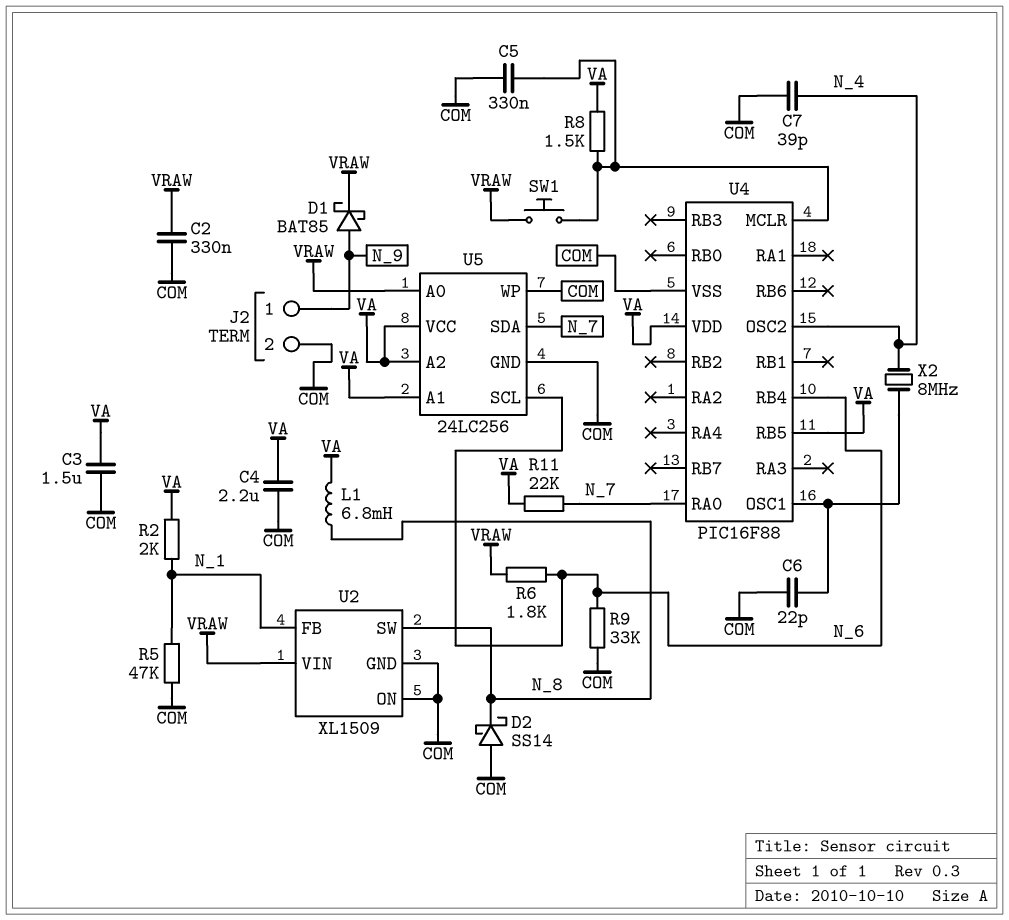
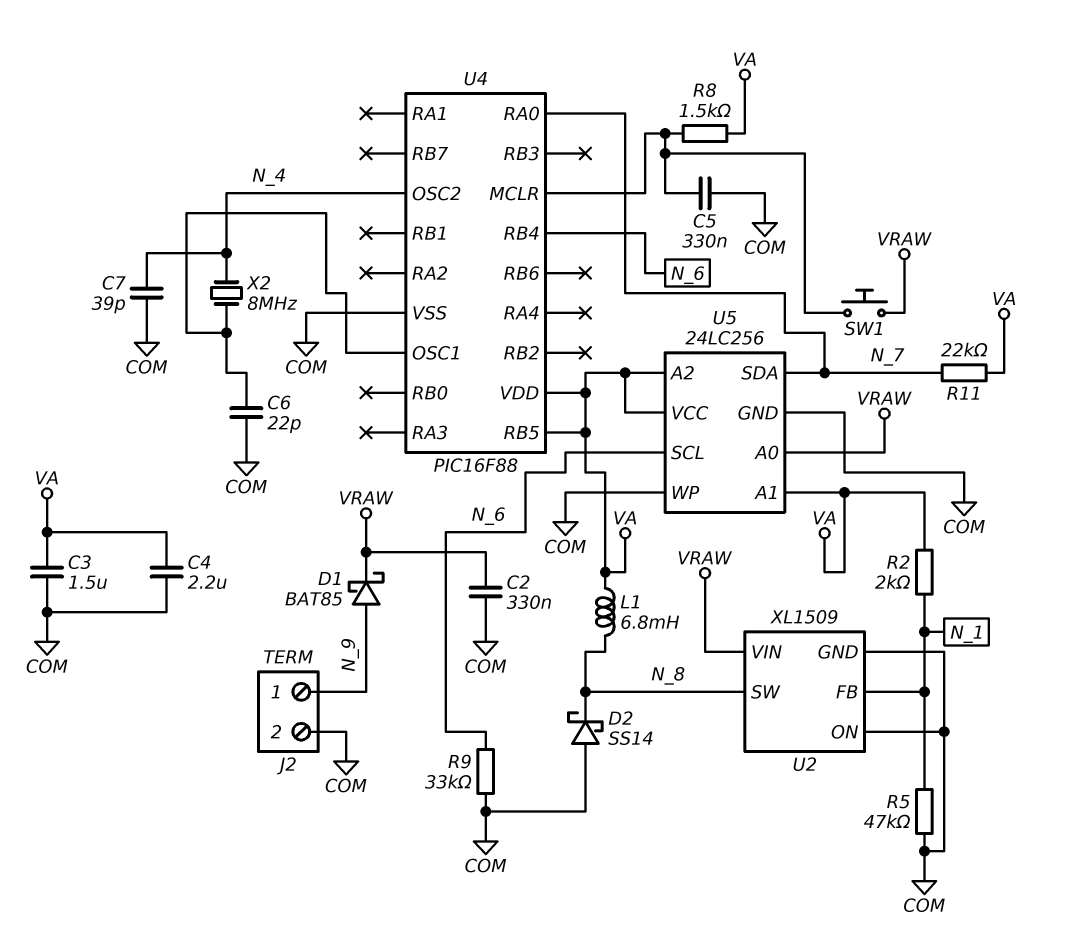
R6: 1.8k (N_6, VRAW) -> none

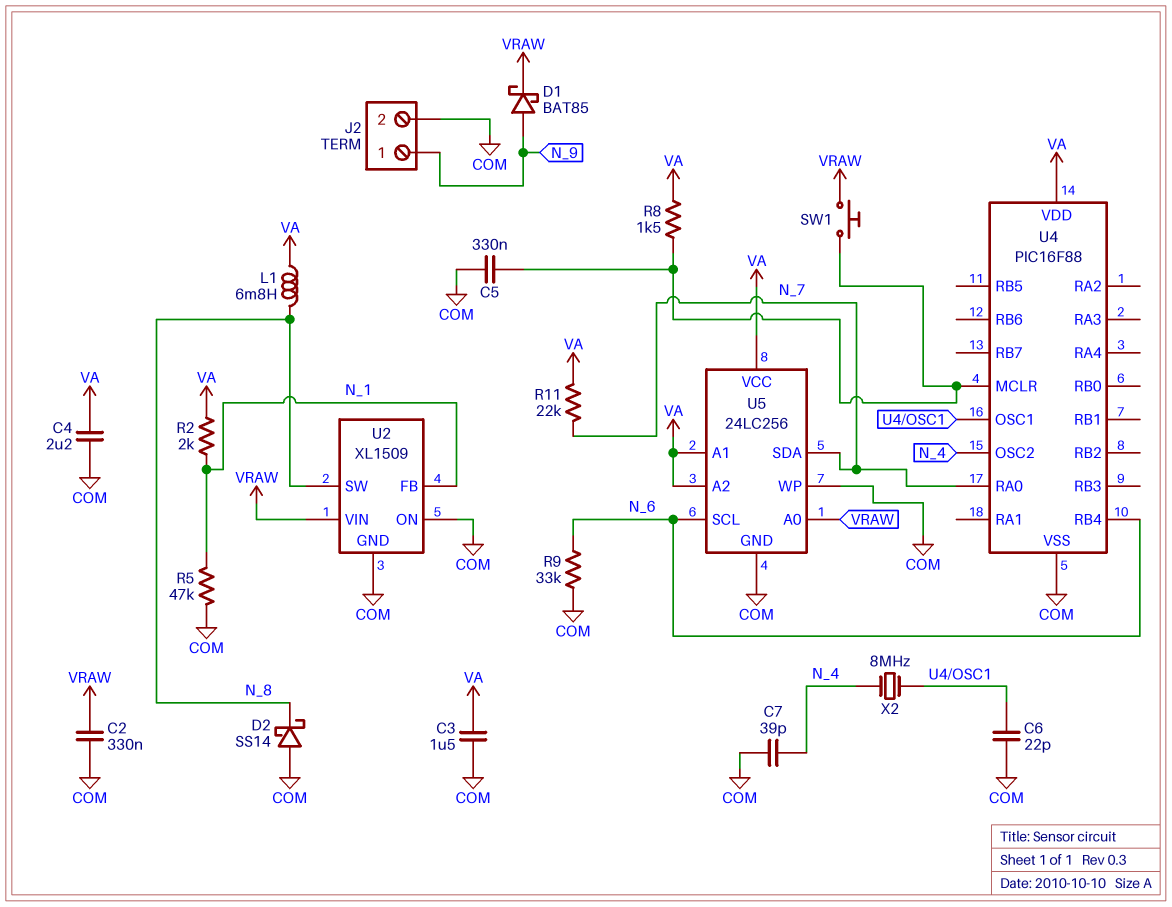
U4 pin RB5: VA -> none

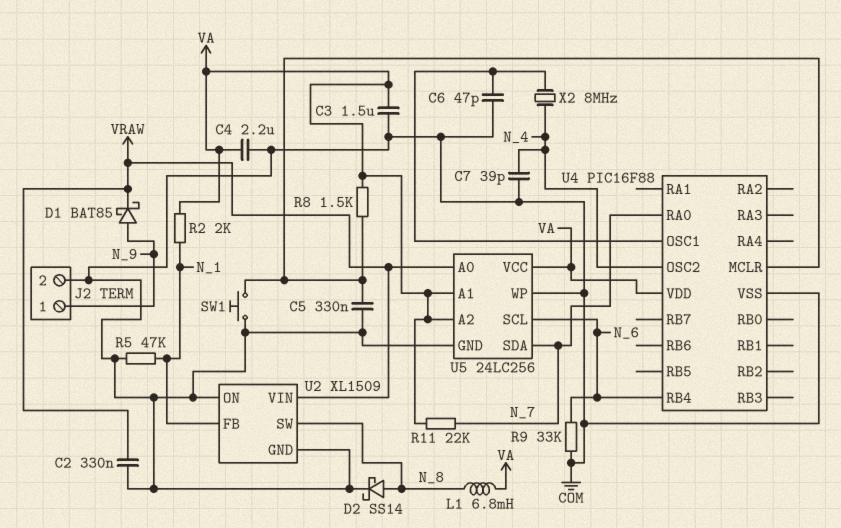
C6: 22pF (COM, U4/OSC1) -> 47pF (COM, U4/OSC1)
D2: schottky SS14 (A COM, K N_8) -> schottky SS14 (A N_8, K COM)
SW1: button (U4/MCLR, VRAW) -> button (COM, U4/MCLR)

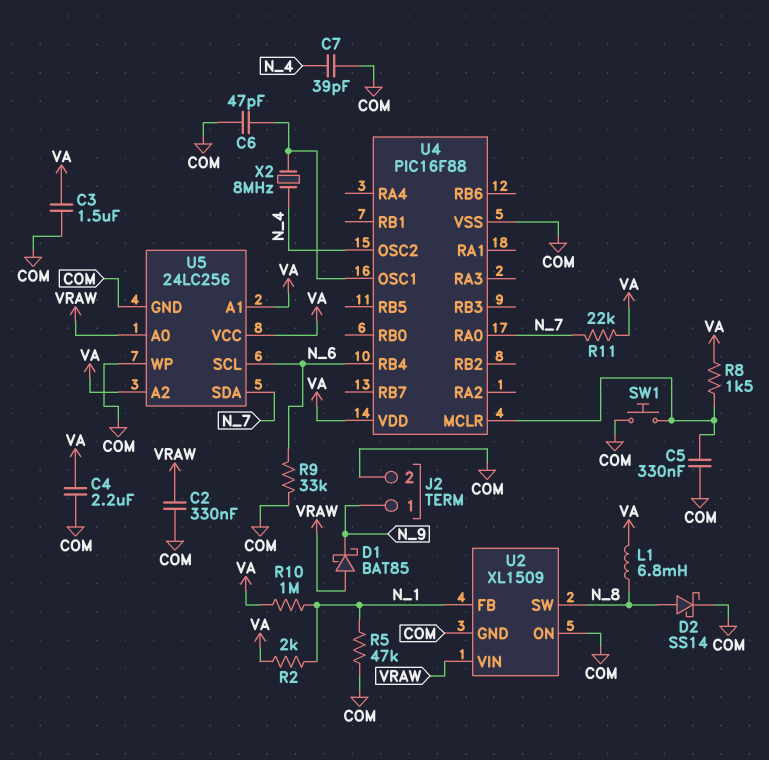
D1: schottky BAT85 (A N_9, K VRAW) -> schottky BAT85 (A VRAW, K N_9)
R10: none -> 1M (N_1, VA)

